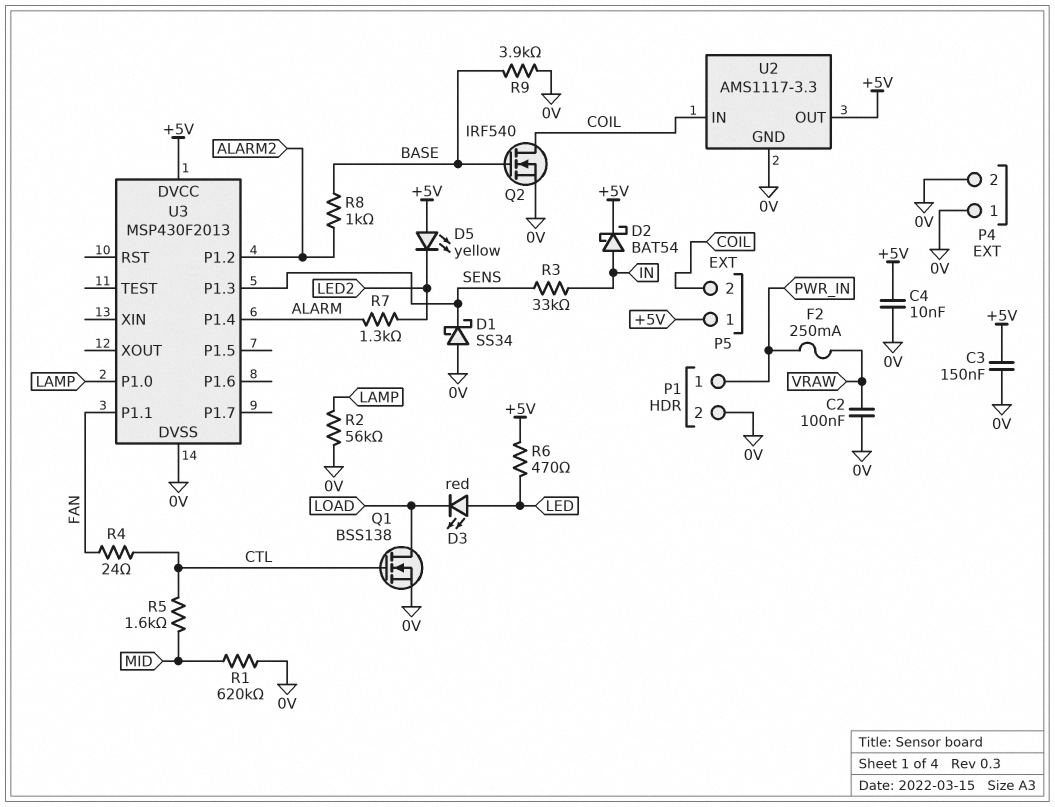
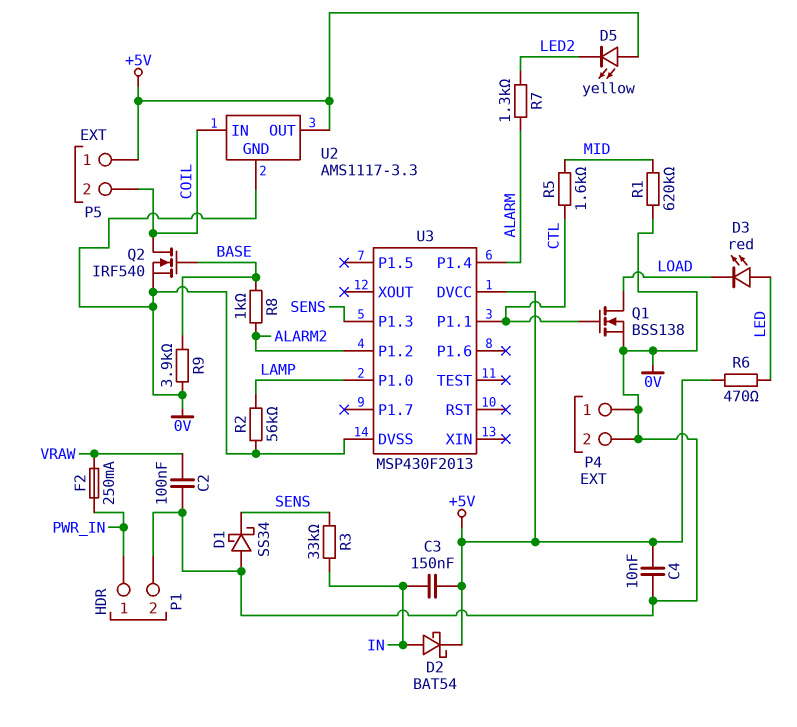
C3: 150nF (+5V, 0V) -> 150nF (+5V, IN)
R4: 24 (CTL, FAN) -> none
U3 pin P1.1: FAN -> CTL

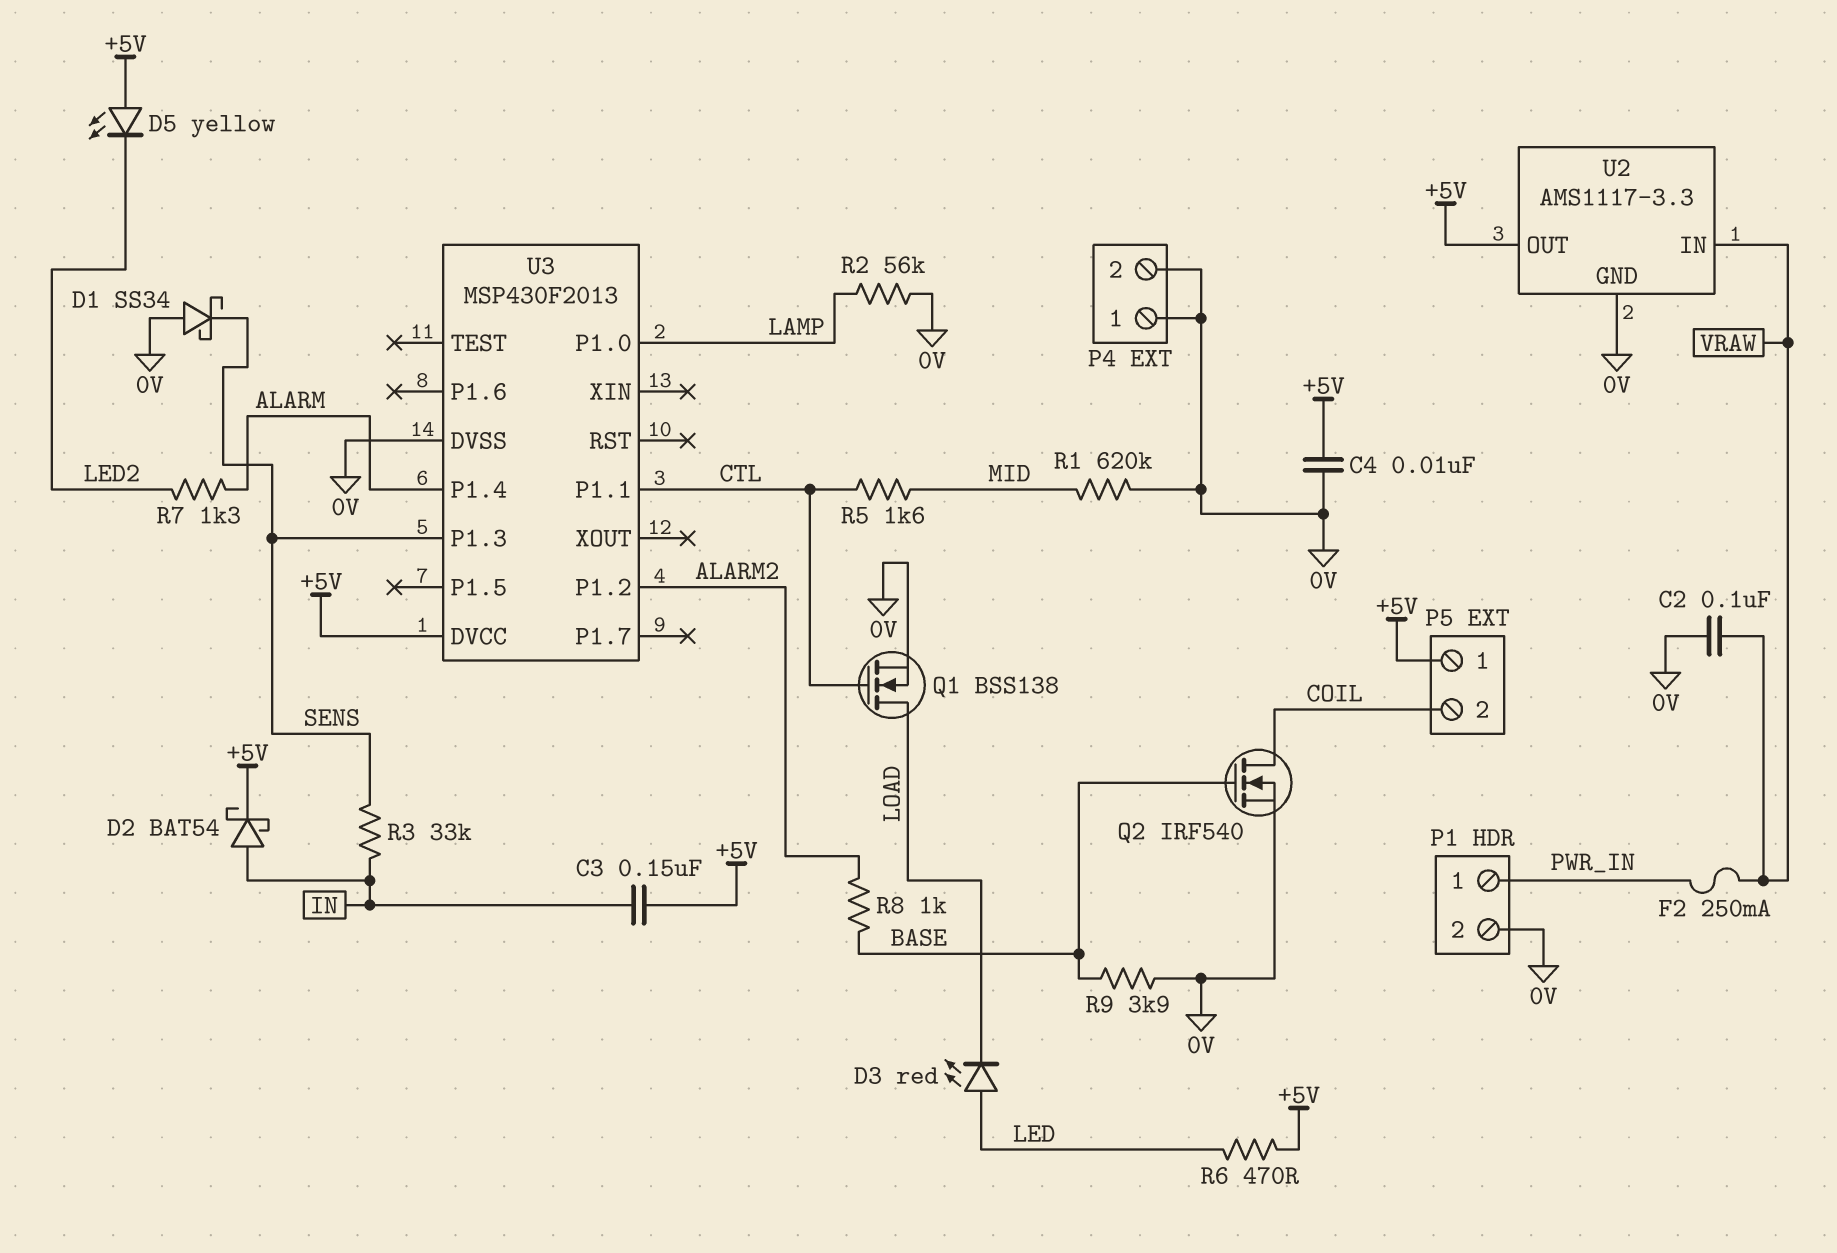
U2 pin IN: COIL -> VRAW

